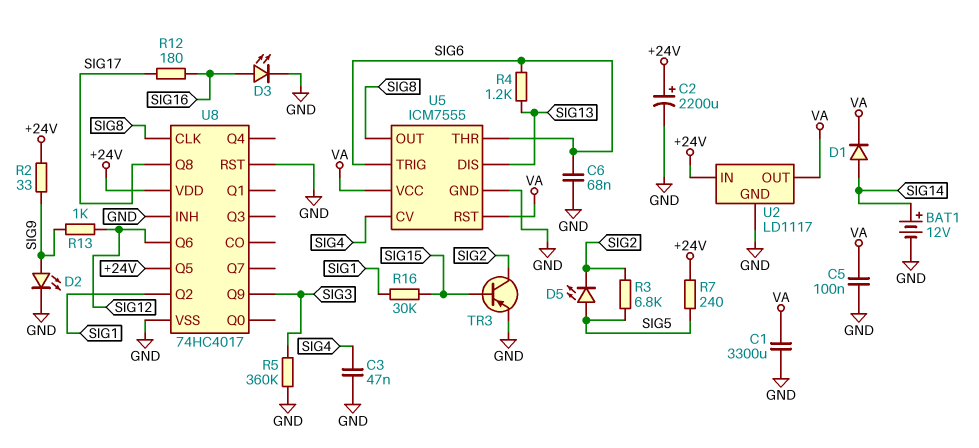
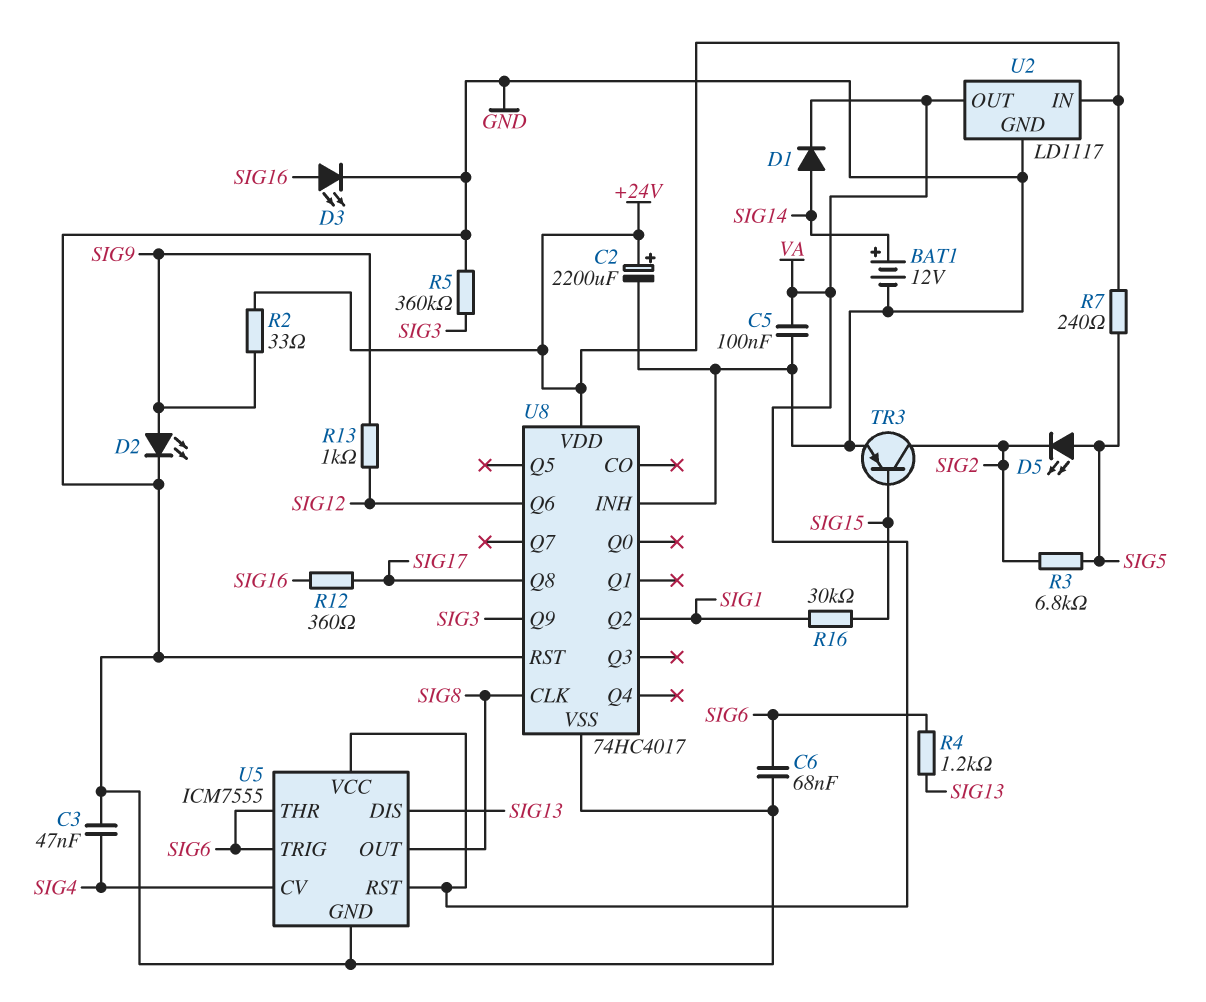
C1: 3300uF (GND, VA) -> none
R12: 180 (SIG16, SIG17) -> 360 (SIG16, SIG17)
U8 pin Q5: +24V -> none

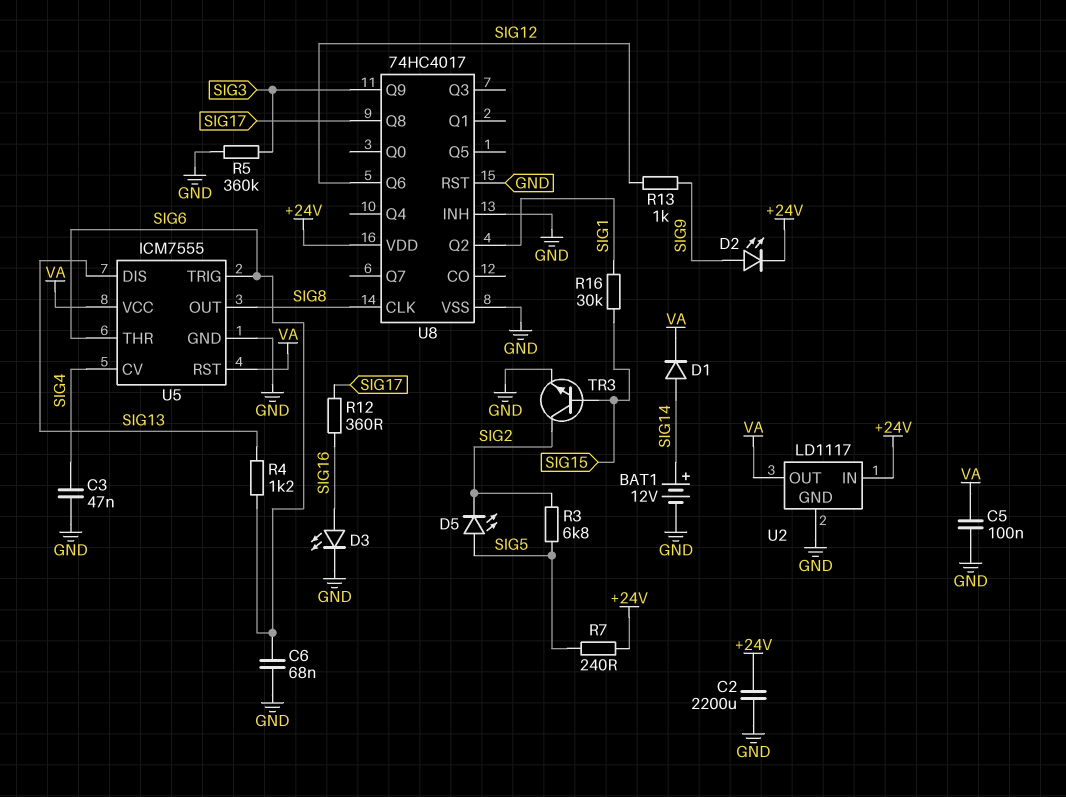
C2: 2200uF (plus +24V, minus GND) -> 2200uF (+24V, GND)
D2: LED (A SIG9, K GND) -> LED (A SIG9, K +24V)
R2: 33 (+24V, SIG9) -> none
TR3: PNP (B SIG15, C SIG2, E GND) -> NPN (B SIG15, C SIG2, E GND)

